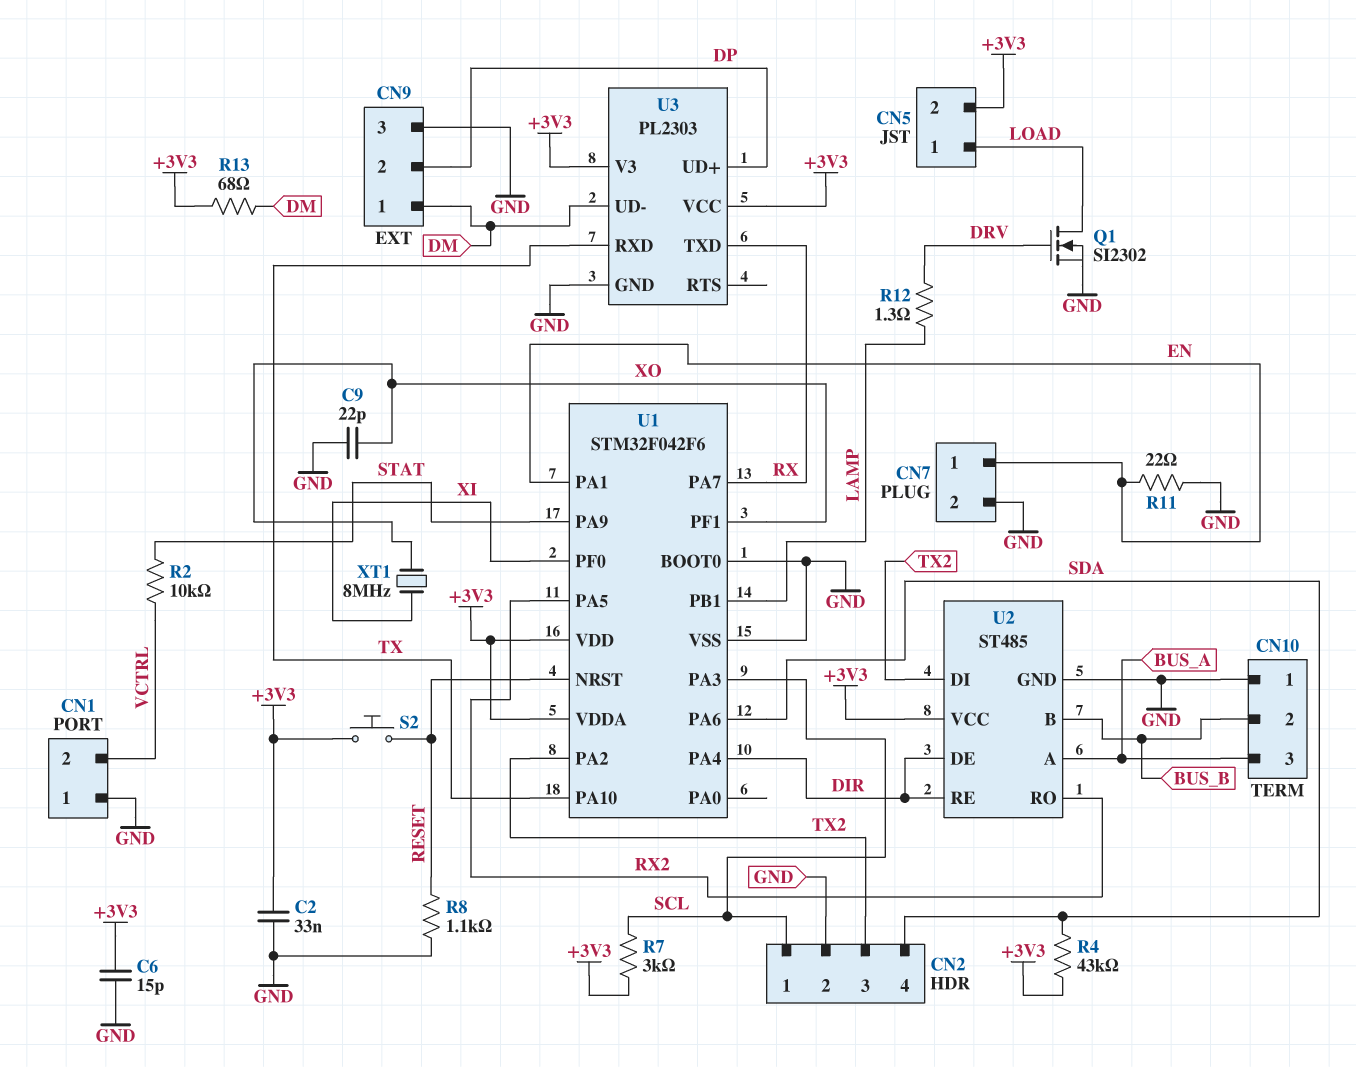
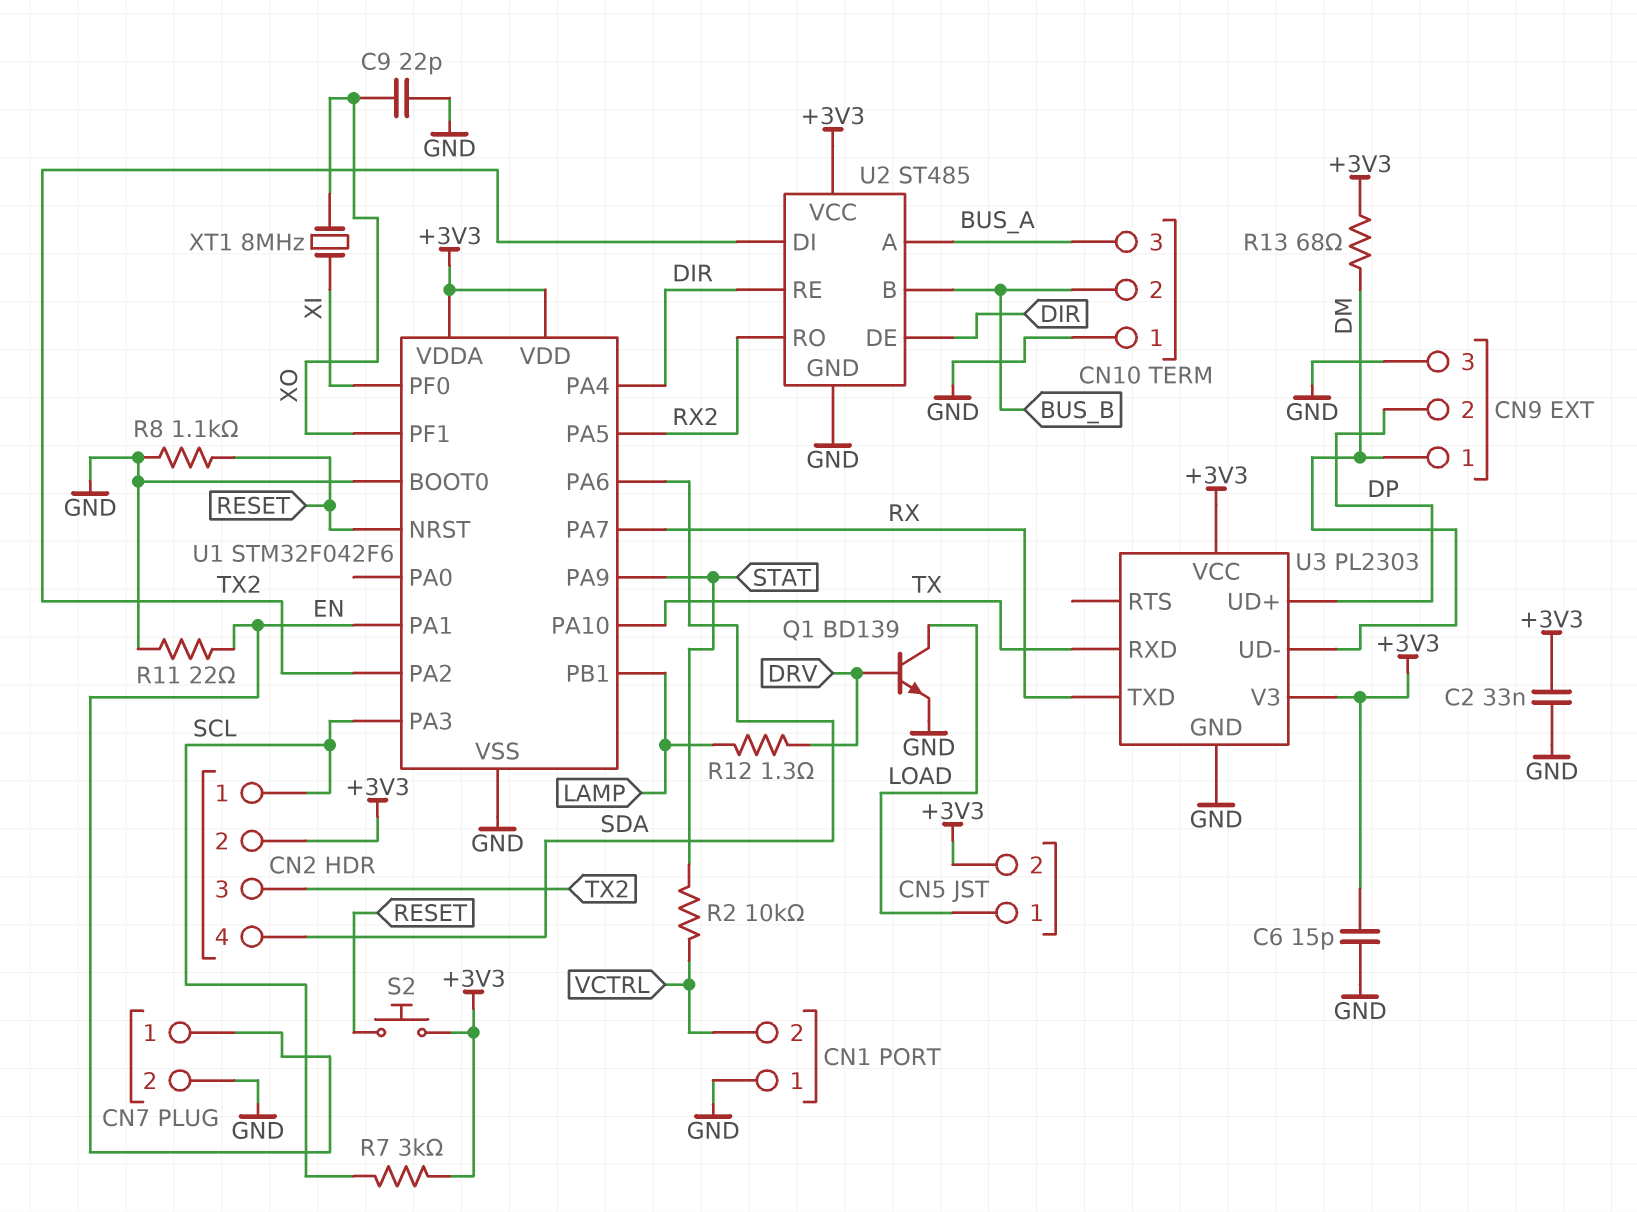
CN2 pin 2: GND -> +3V3
Q1: NMOS SI2302 (G DRV, D LOAD, S GND) -> NPN BD139 (B DRV, C LOAD, E GND)
R4: 43k (+3V3, SDA) -> none

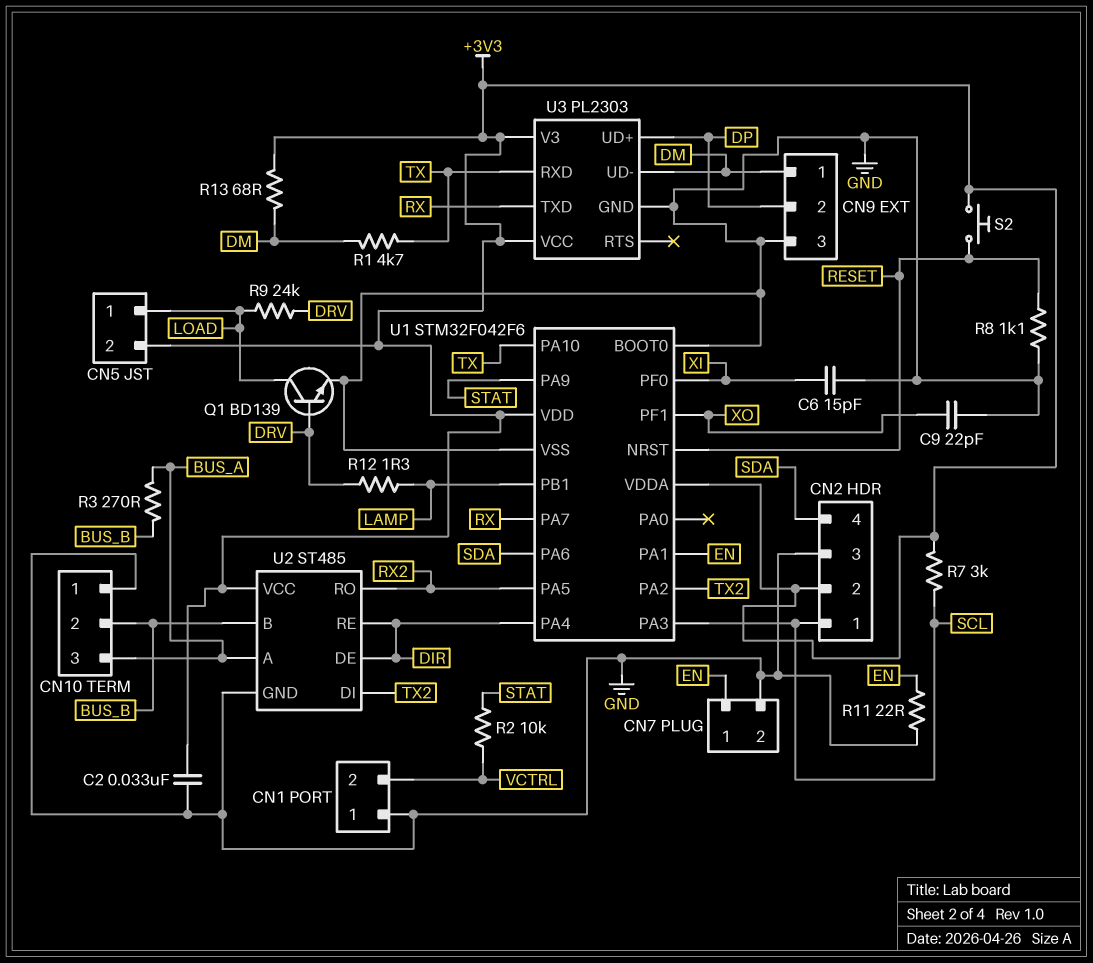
C6: 15pF (+3V3, GND) -> 15pF (GND, XI)
CN2 pin 3: TX2 -> GND
R1: none -> 4.7k (DM, TX)
R3: none -> 270 (BUS_A, BUS_B)
R9: none -> 24k (DRV, LOAD)
XT1: 8MHz (XI, XO) -> none

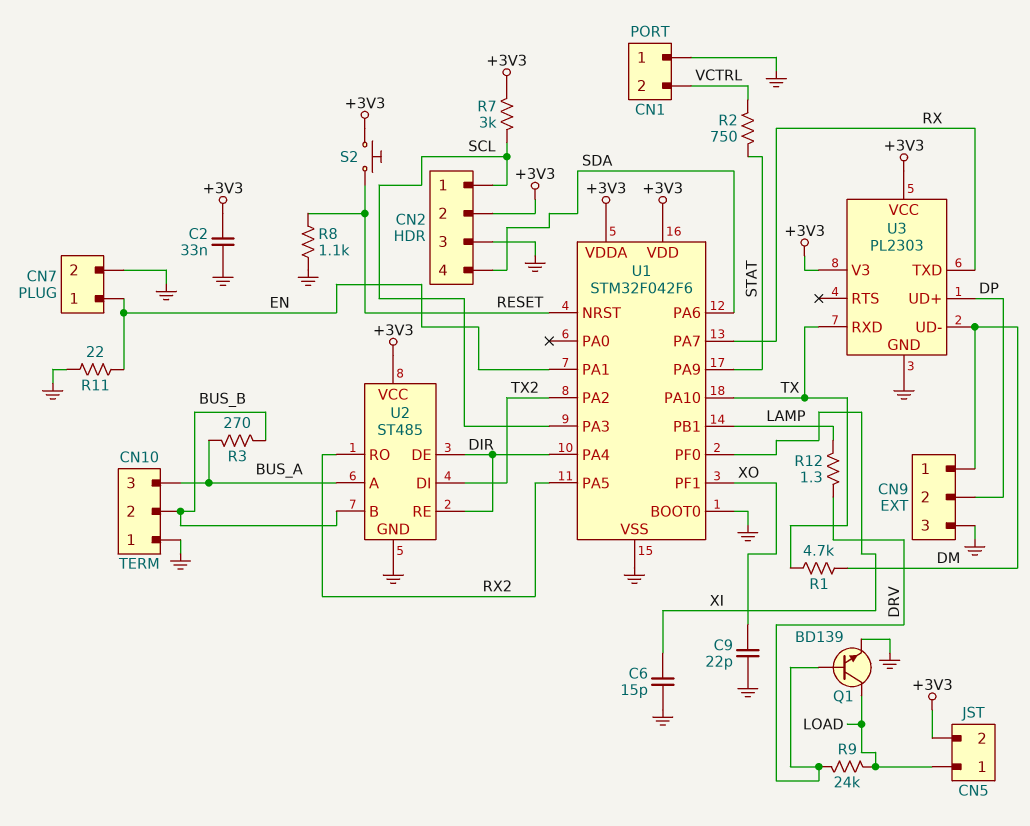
R2: 10k (STAT, VCTRL) -> 750 (STAT, VCTRL)
R13: 68 (+3V3, DM) -> none

